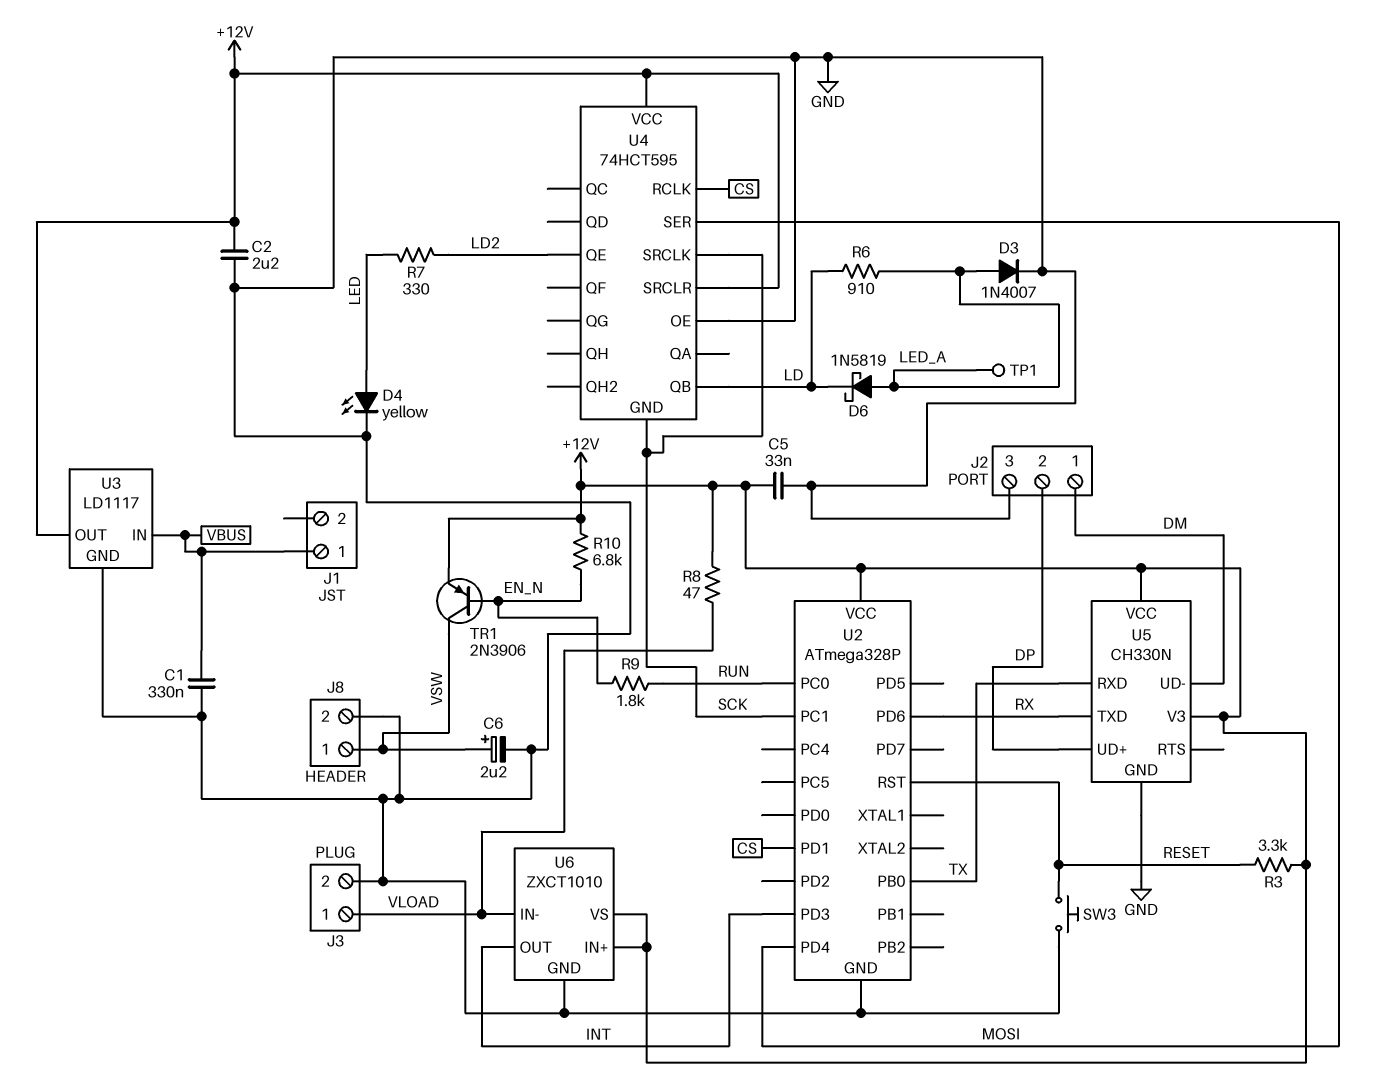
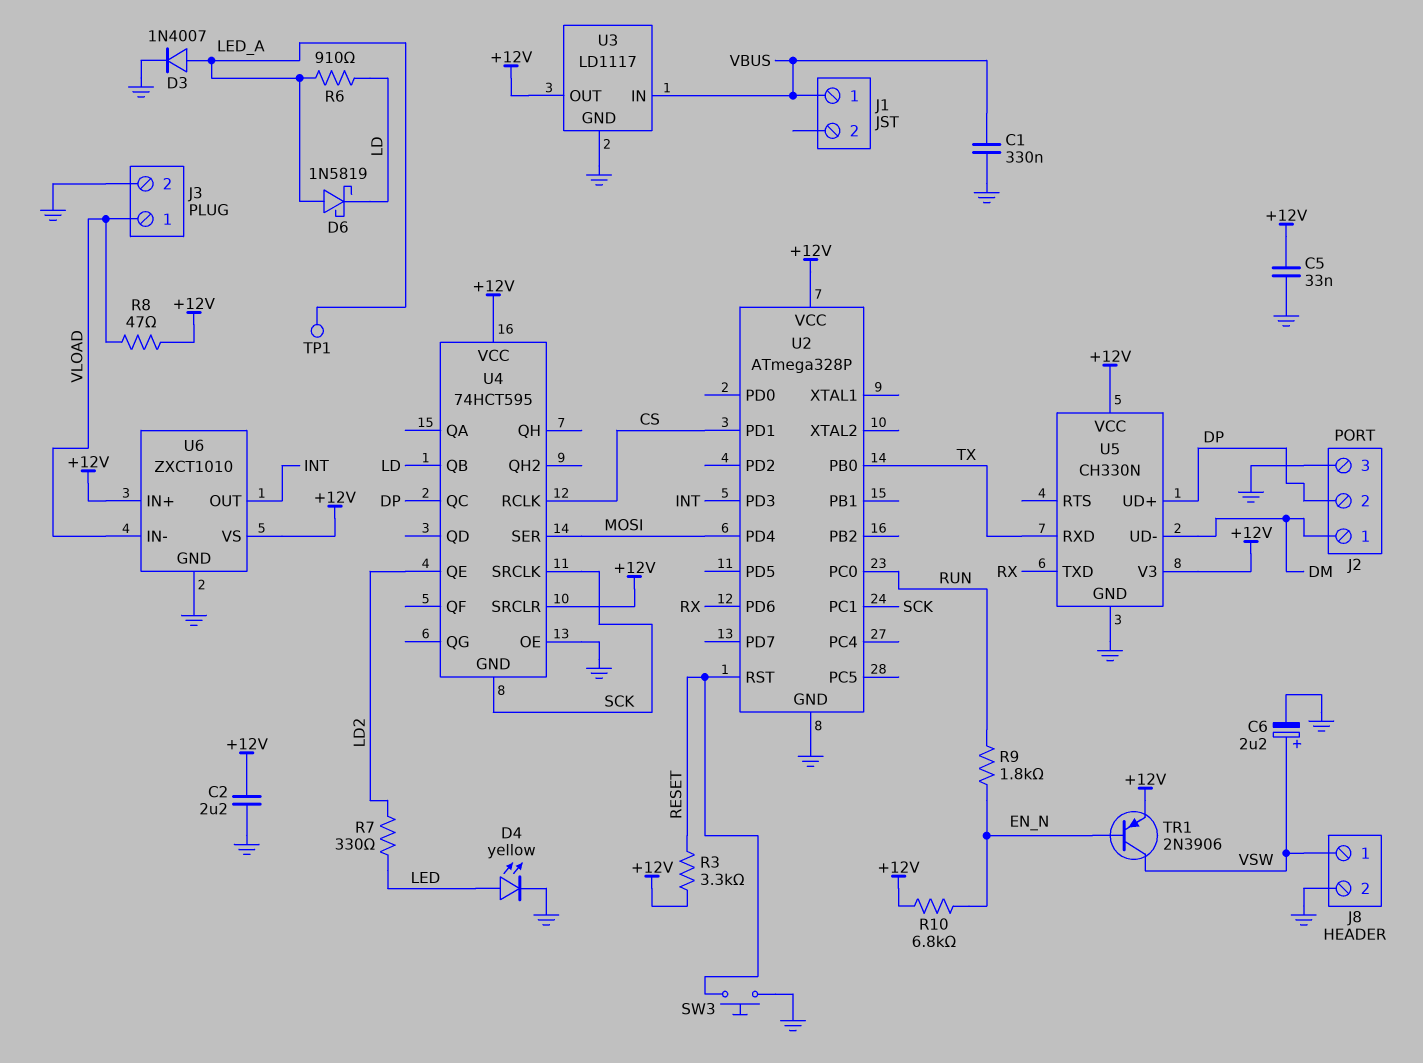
U4 pin QC: none -> DP

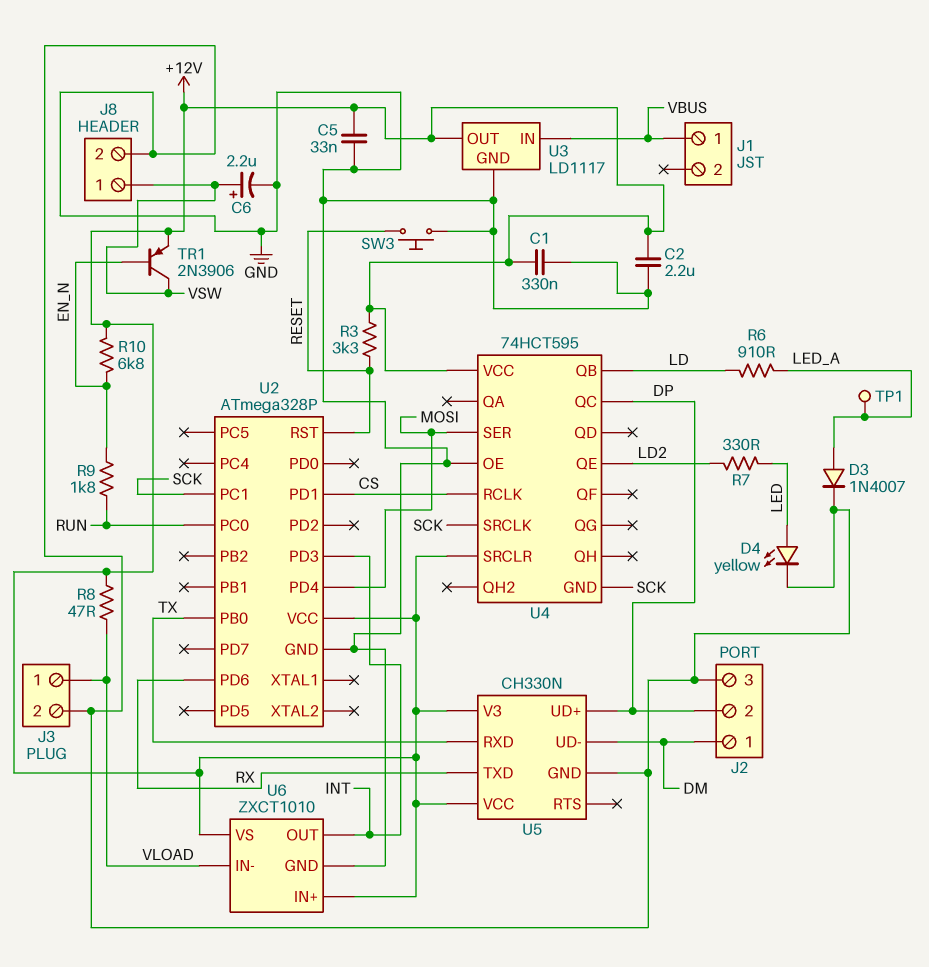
C1: 330nF (GND, VBUS) -> 330nF (+12V, GND)
D6: schottky 1N5819 (A LED_A, K LD) -> none

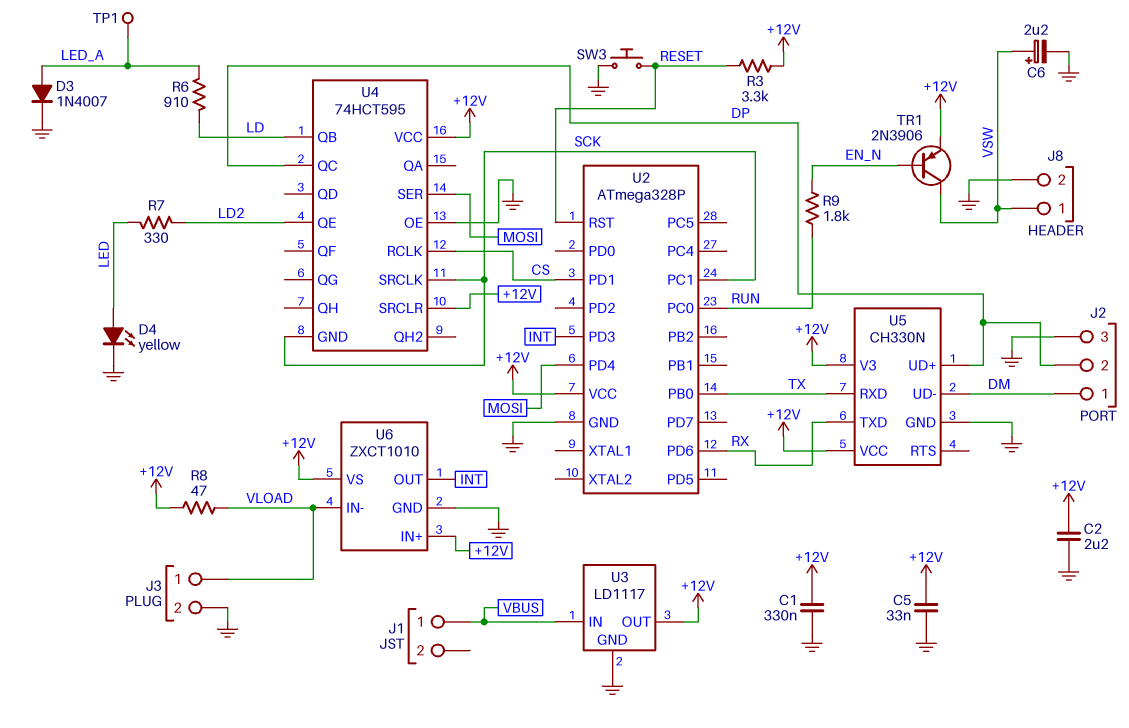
R10: 6.8k (+12V, EN_N) -> none

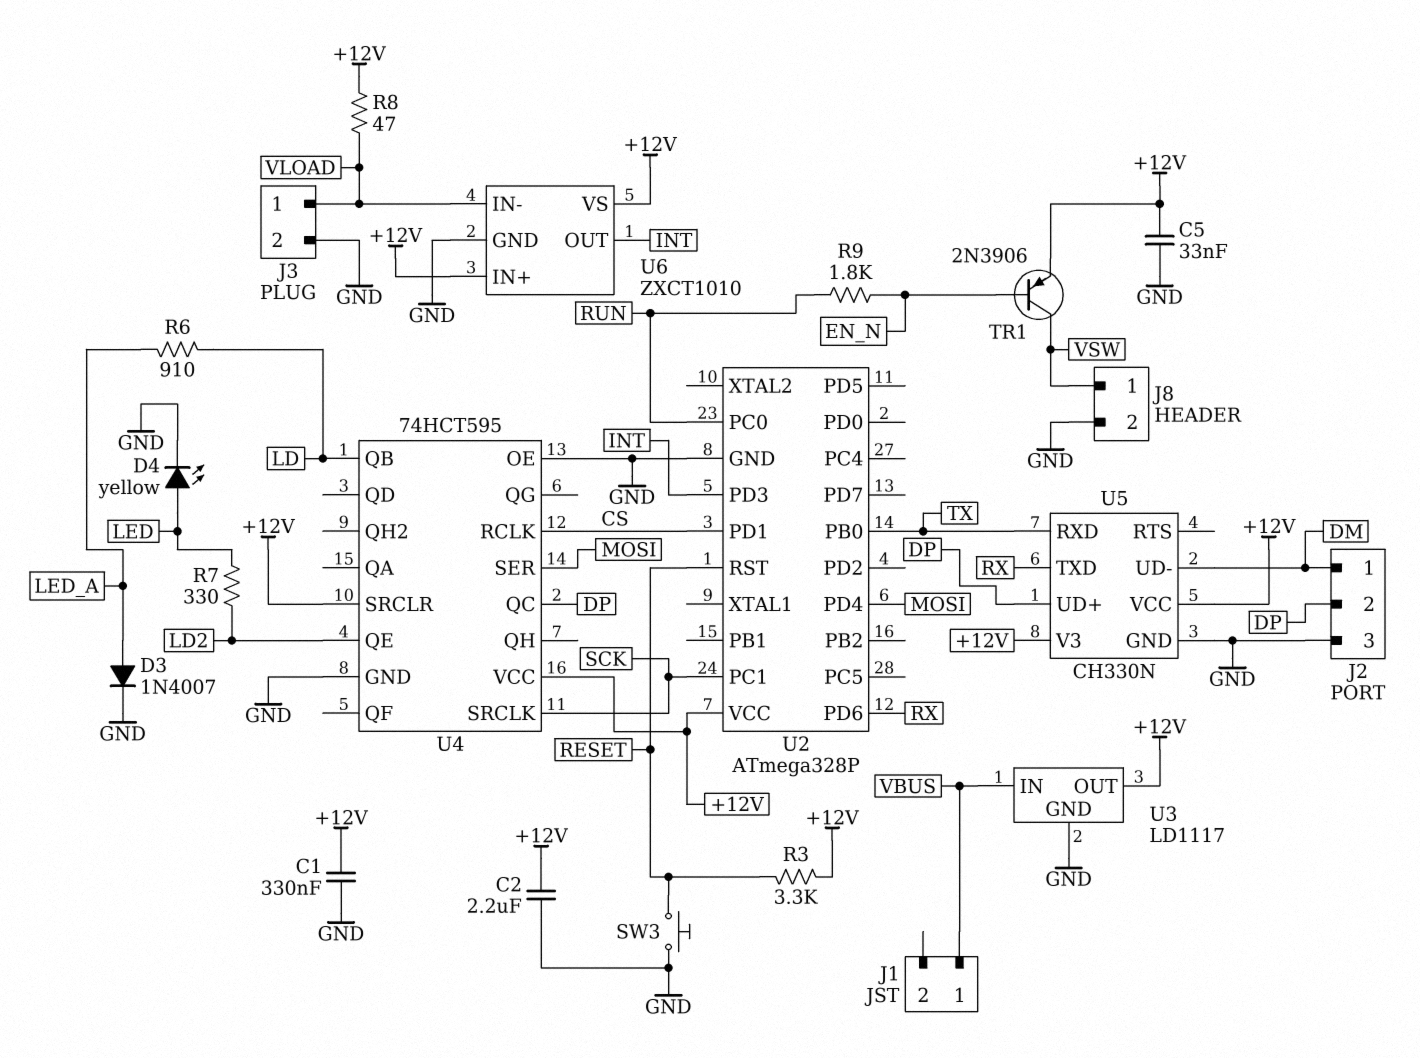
C6: 2.2uF (plus VSW, minus GND) -> none
TP1: test point (LED_A) -> none
U4 pin GND: SCK -> GND

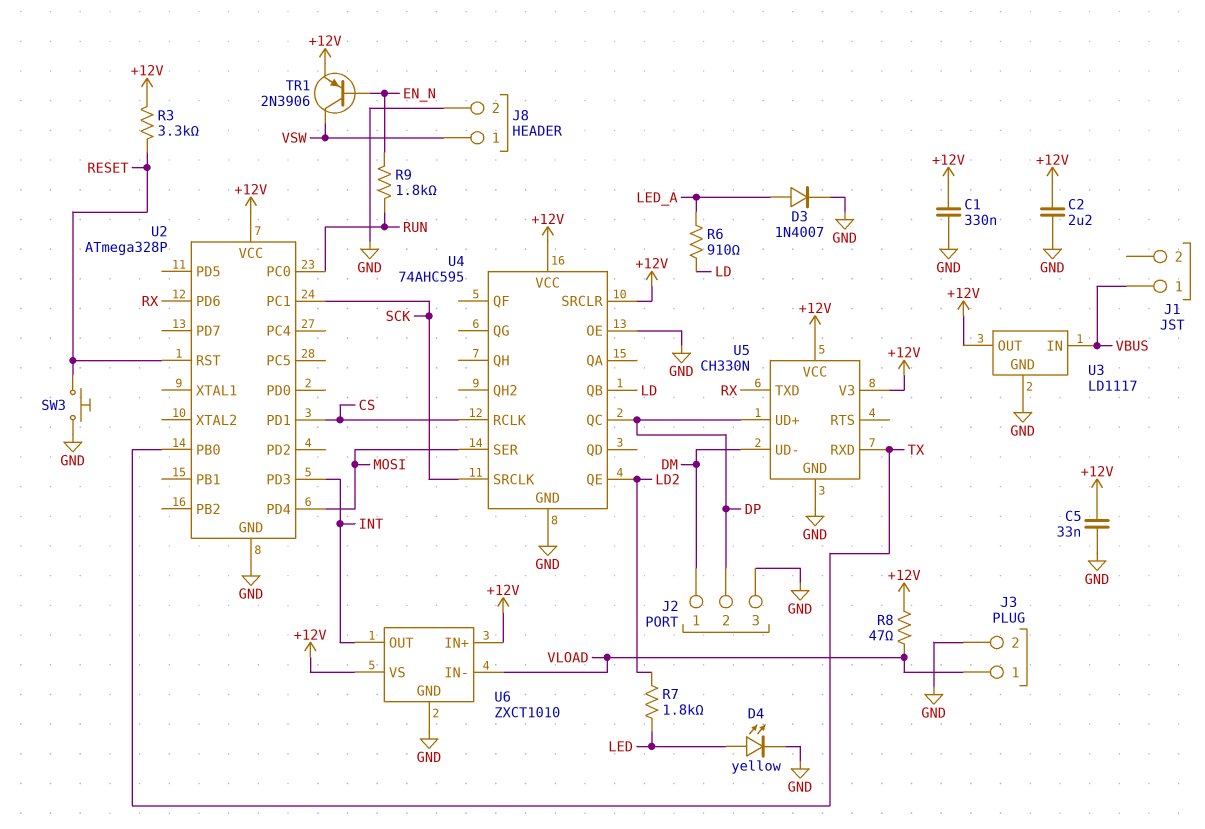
R7: 330 (LD2, LED) -> 1.8k (LD2, LED)
U4: 74HCT595 -> 74AHC595

